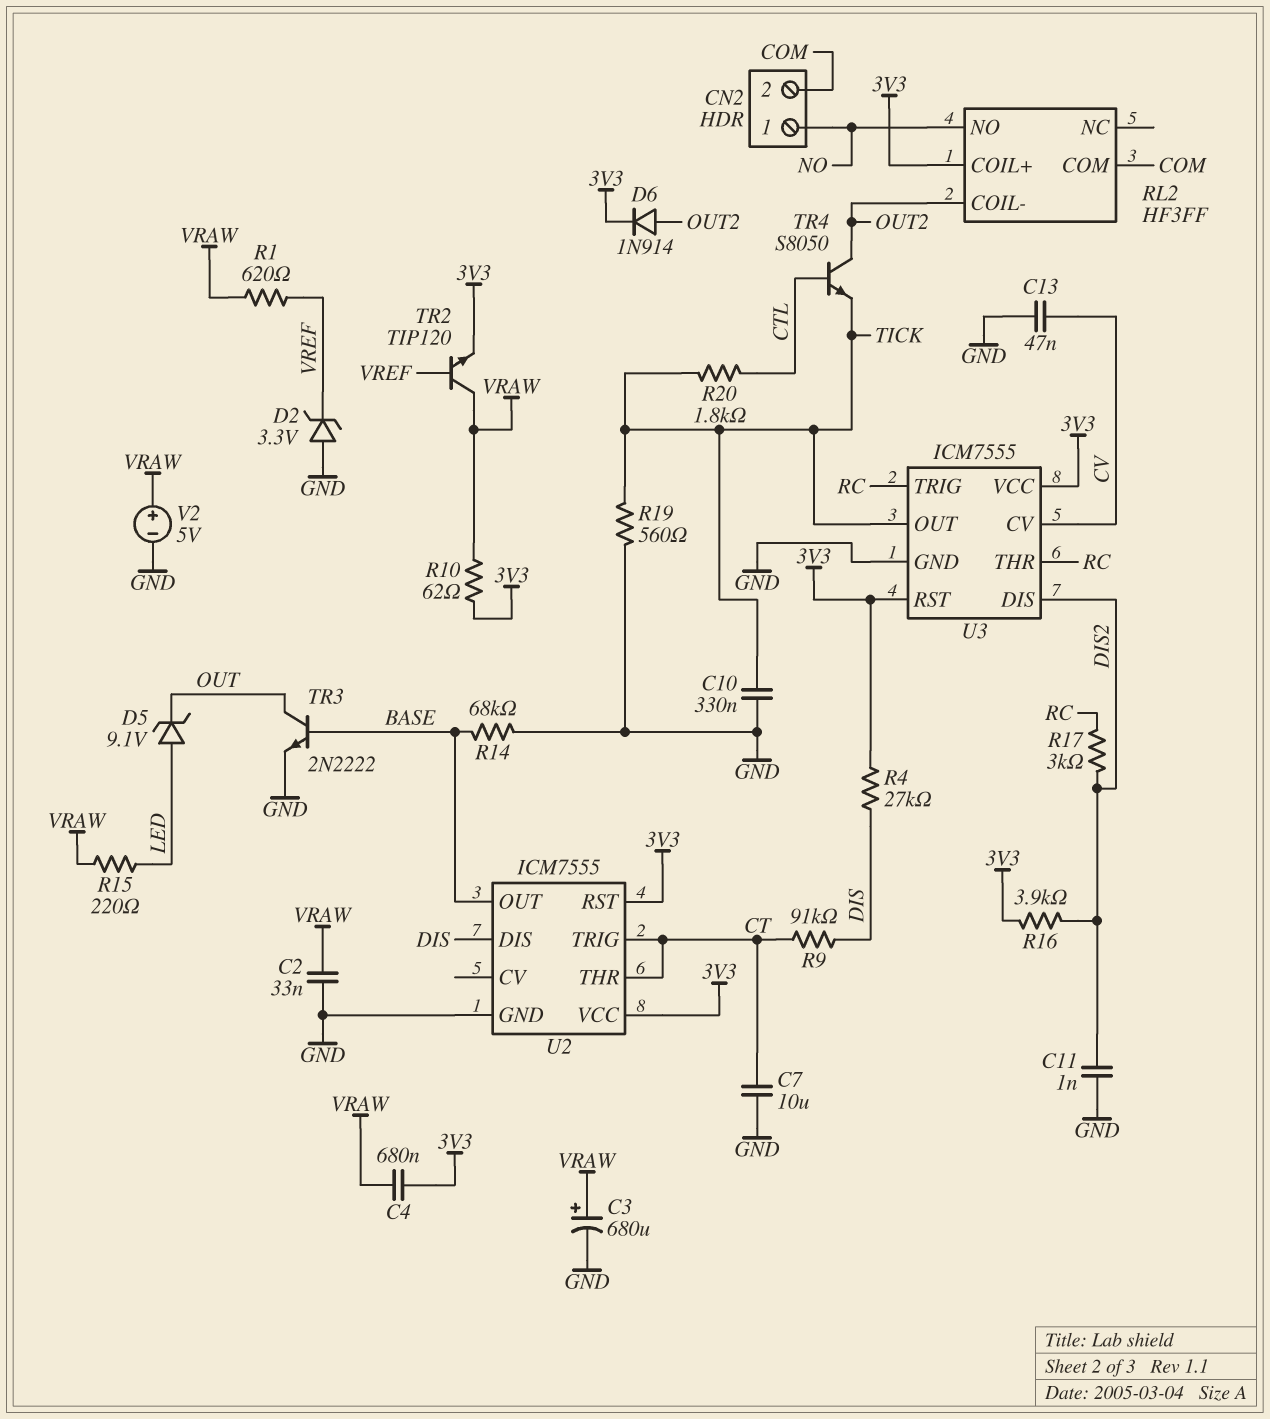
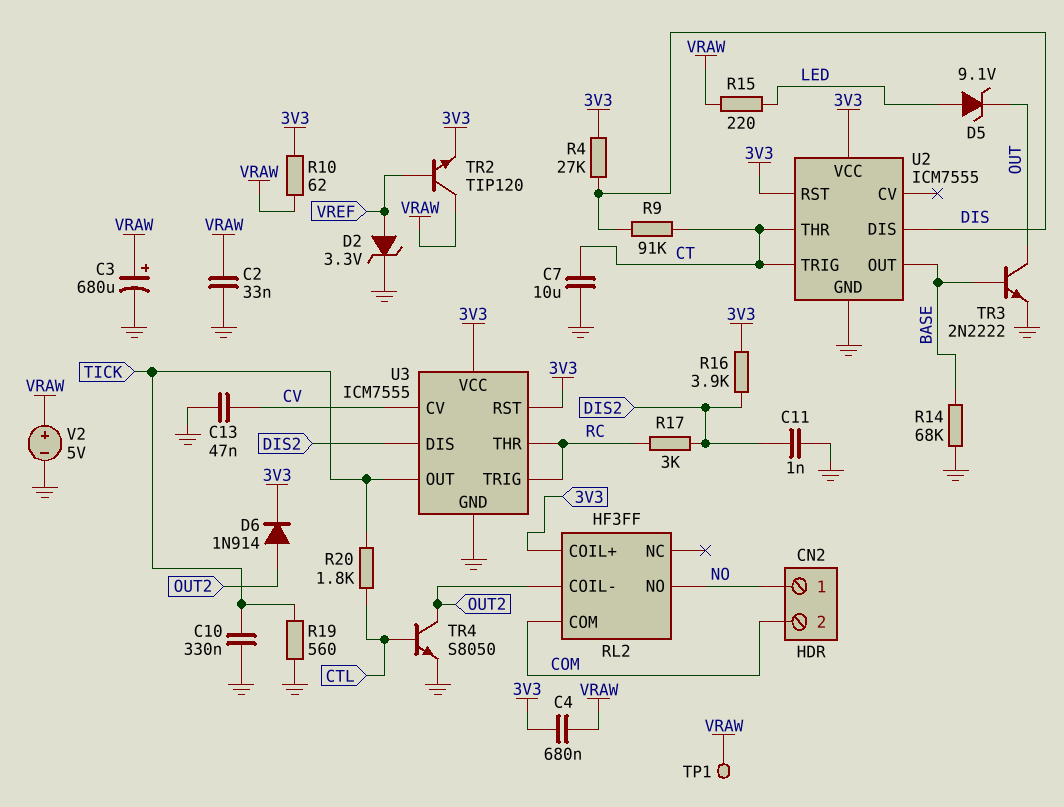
D2: zener 3.3V (A GND, K VREF) -> zener 3.3V (A VREF, K GND)
R1: 620 (VRAW, VREF) -> none
TP1: none -> test point (VRAW)
TR4: NPN S8050 (B CTL, C OUT2, E TICK) -> NPN S8050 (B CTL, C OUT2, E GND)

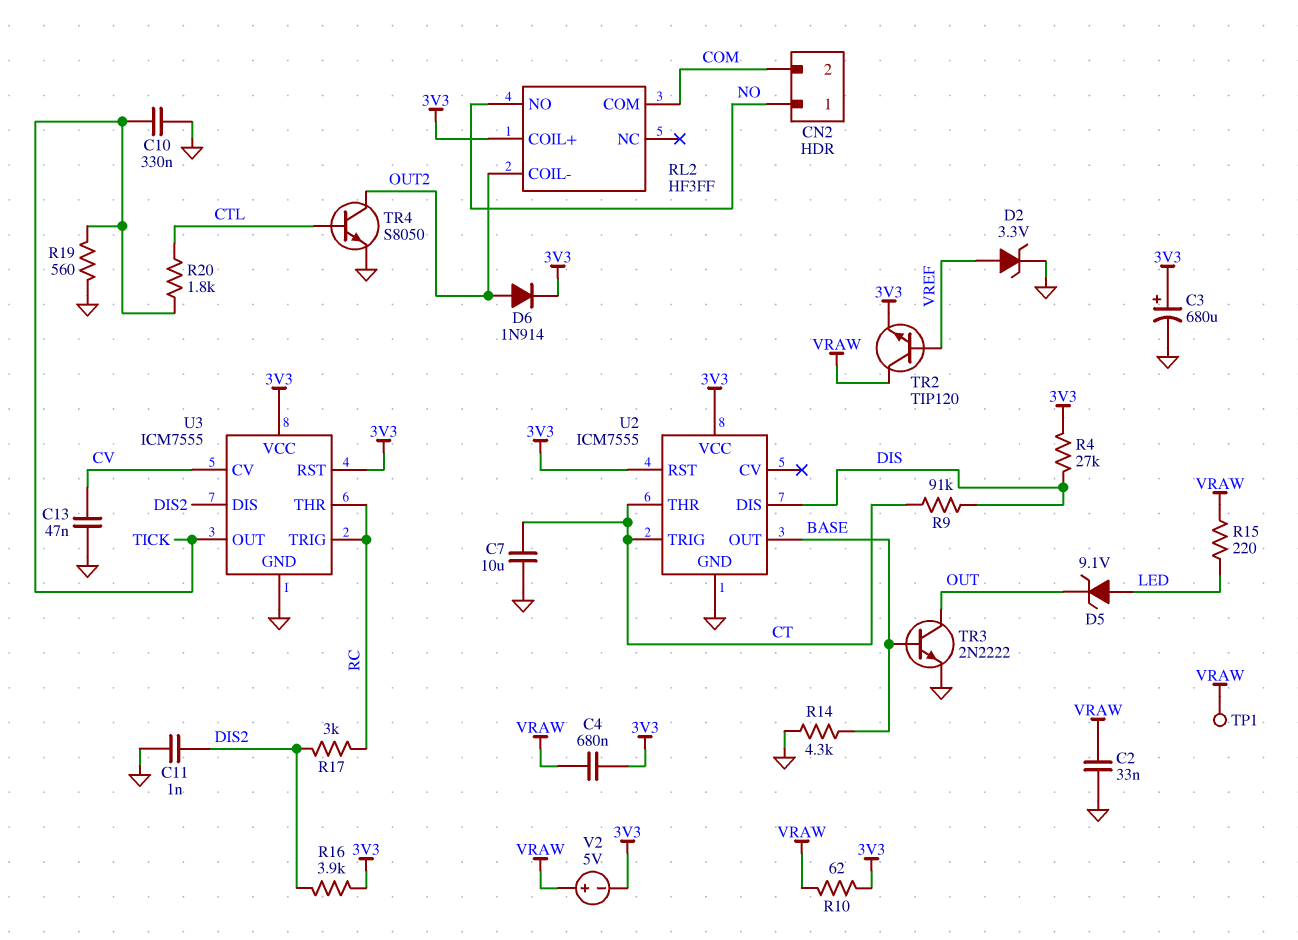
C3: 680uF (plus VRAW, minus GND) -> 680uF (plus 3V3, minus GND)
R14: 68k (BASE, GND) -> 4.3k (BASE, GND)
V2: 5V (plus VRAW, minus GND) -> 5V (plus VRAW, minus 3V3)

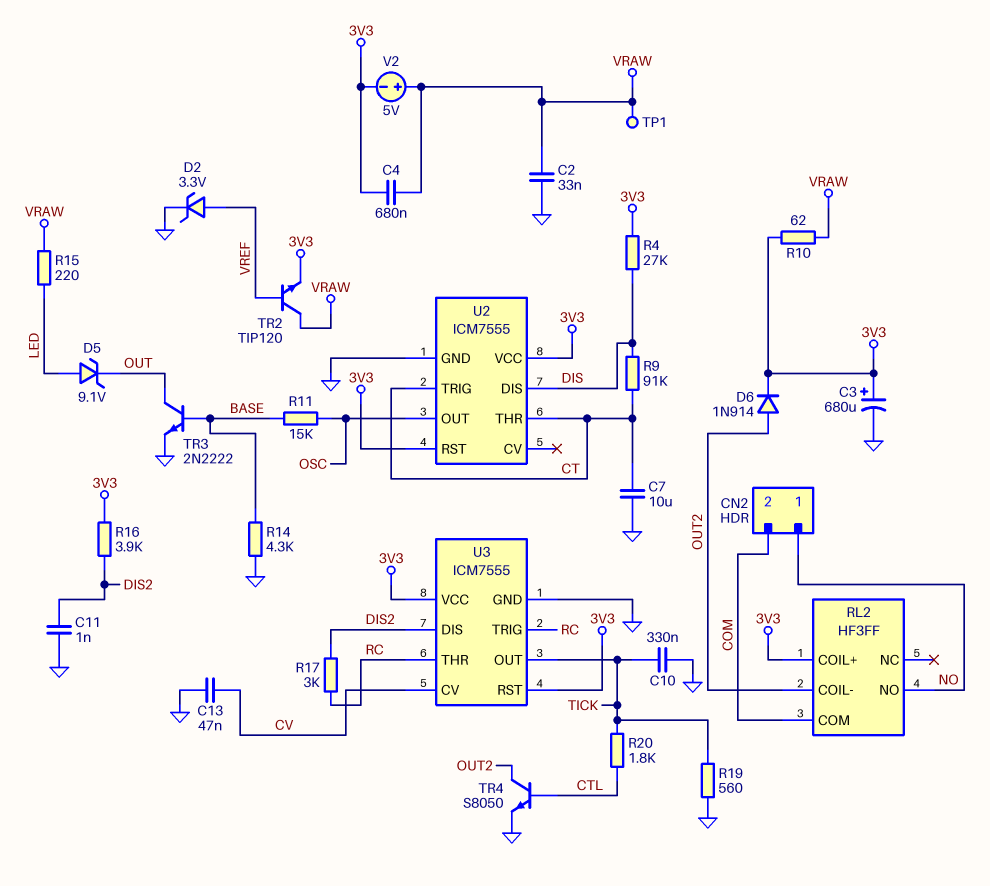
R11: none -> 15k (BASE, OSC)
U2 pin OUT: BASE -> OSC

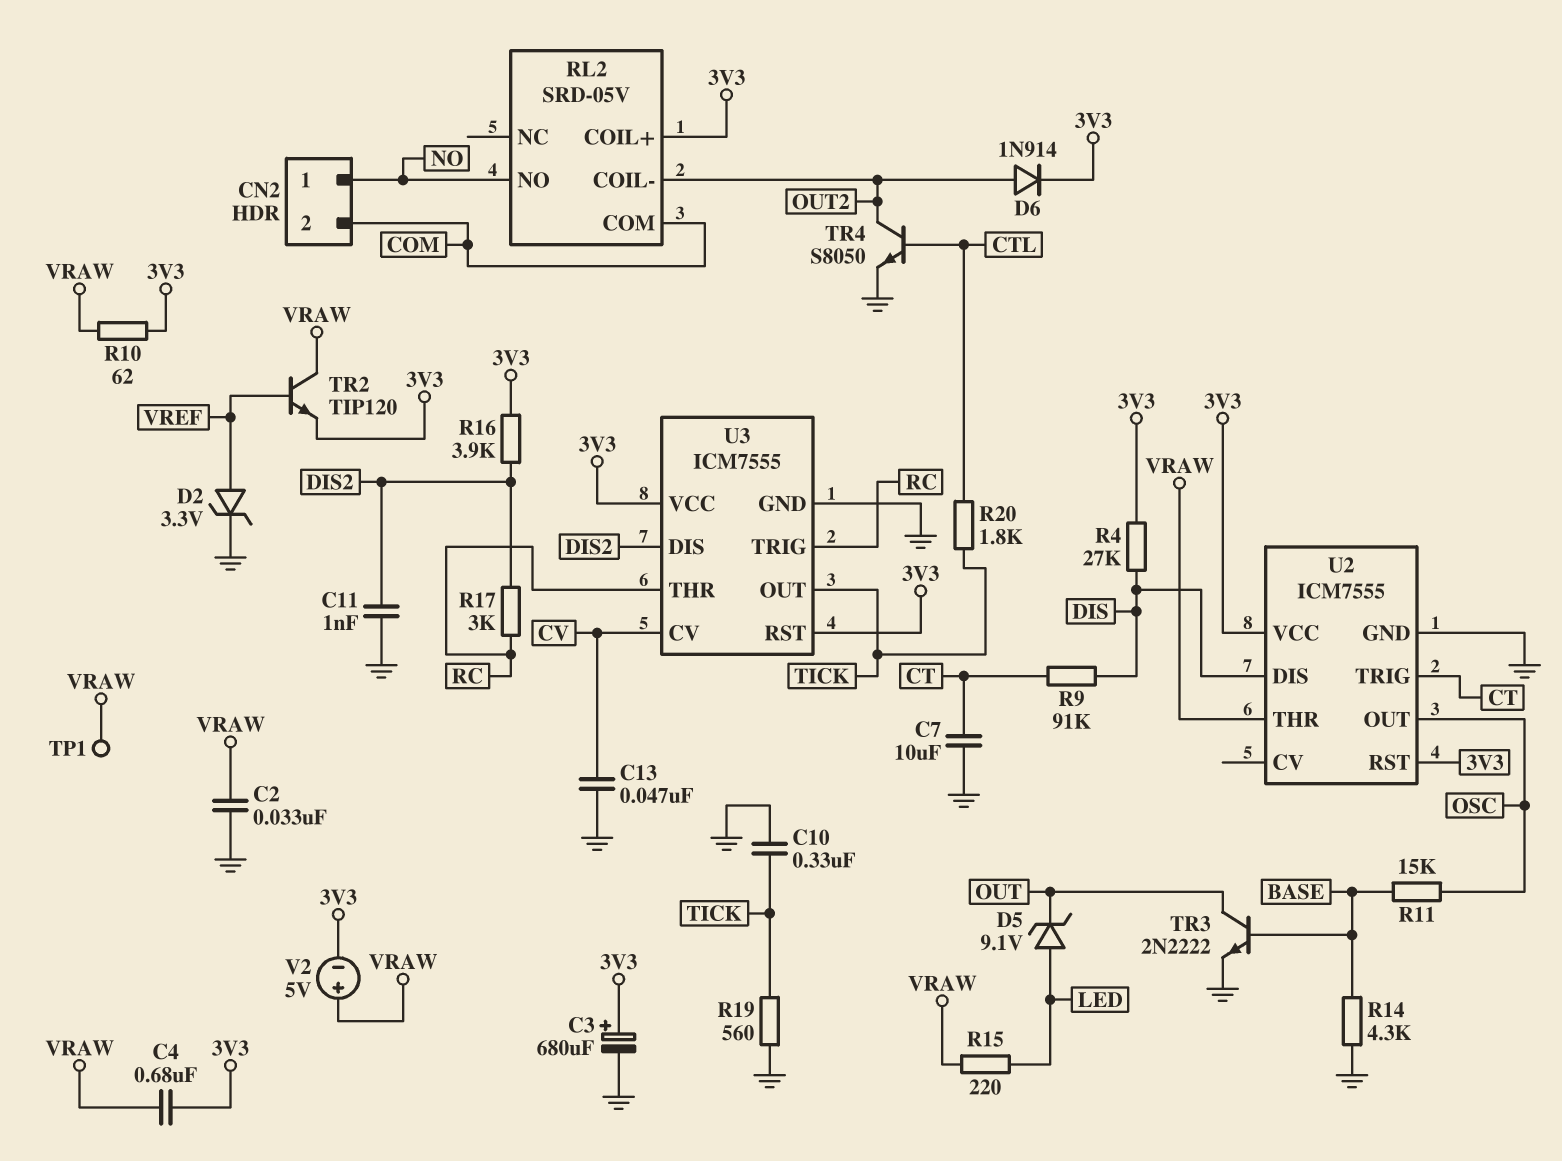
RL2: HF3FF -> SRD-05V
U2 pin THR: CT -> VRAW

